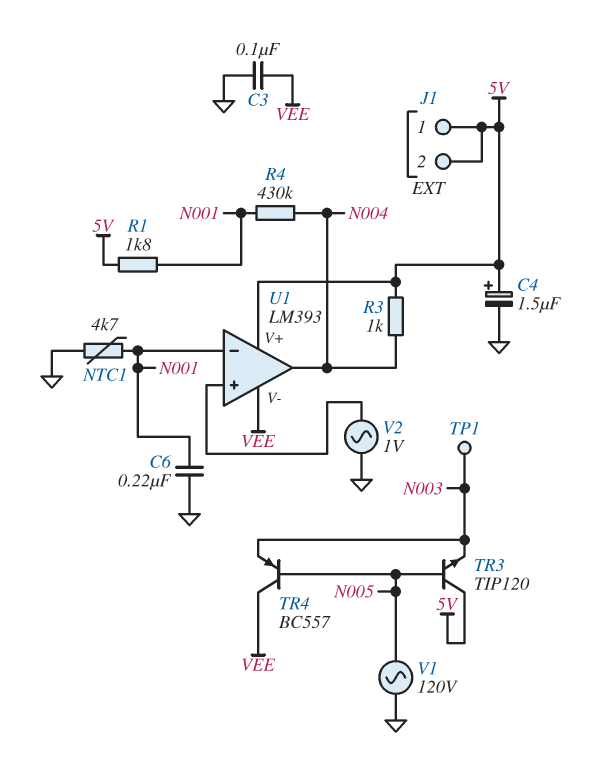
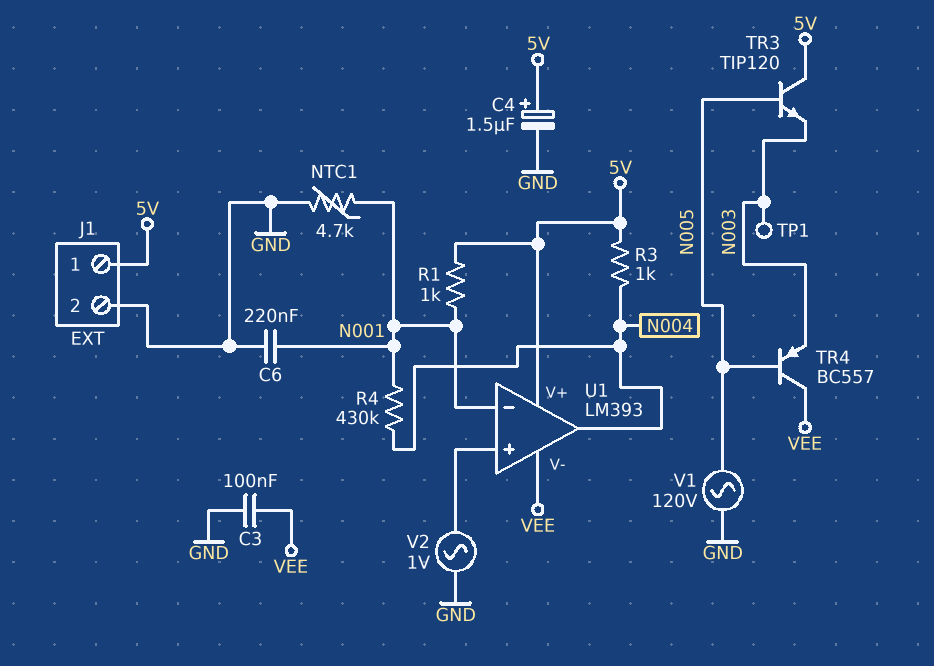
J1 pin 2: 5V -> GND
R1: 1.8k (5V, N001) -> 1k (5V, N001)

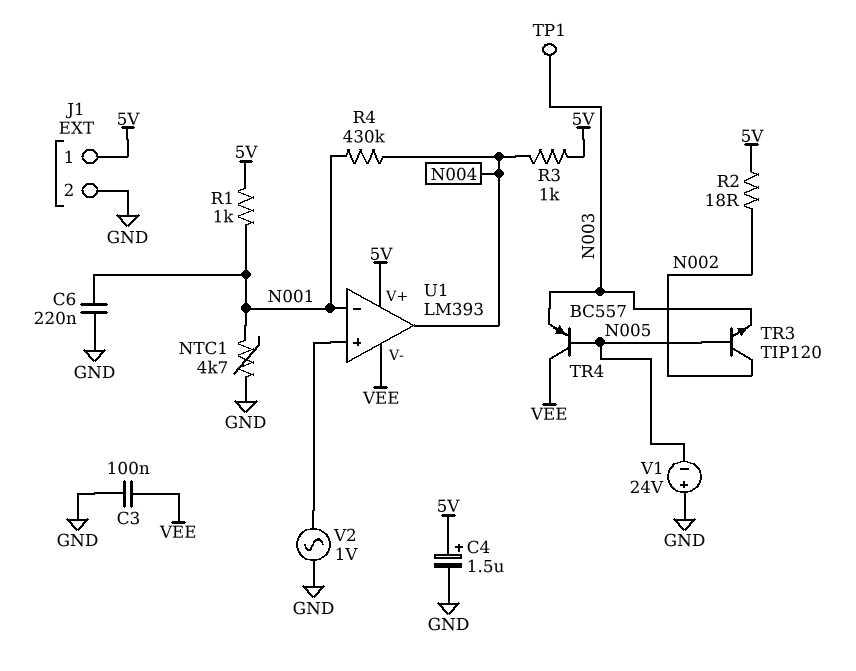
R2: none -> 18 (5V, N002)
TR3: NPN TIP120 (B N005, C 5V, E N003) -> NPN TIP120 (B N005, C N002, E N003)
V1: AC 120V (GND, N005) -> 24V (plus GND, minus N005)

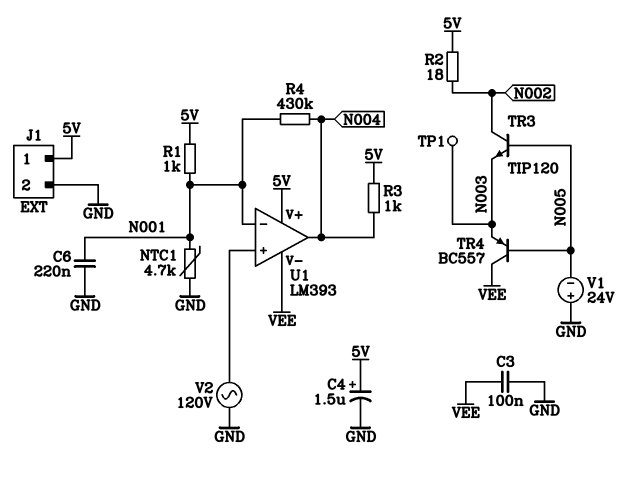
V2: AC 1V (GND, U1/in+) -> AC 120V (GND, U1/in+)

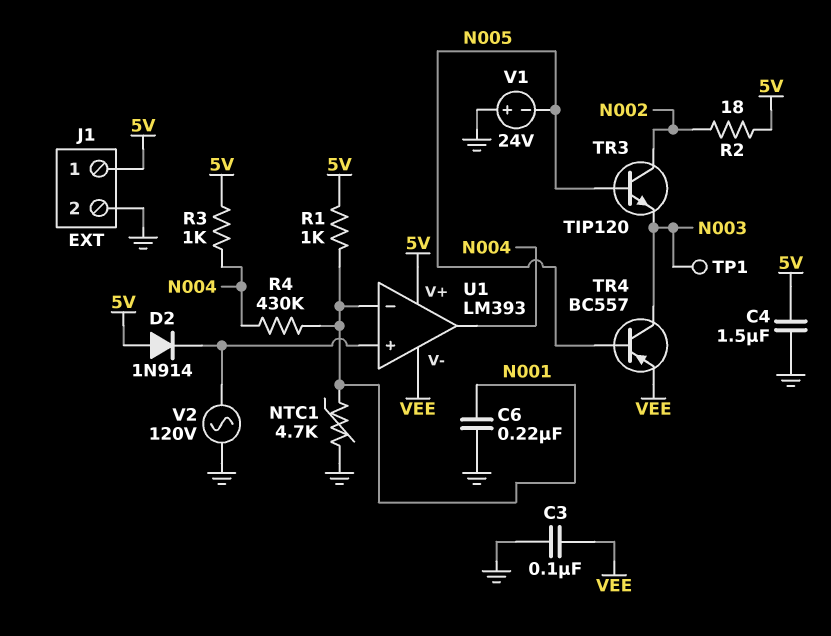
C4: 1.5uF (plus 5V, minus GND) -> 1.5uF (5V, GND)
D2: none -> diode 1N914 (A 5V, K U1/in+)
TR4: PNP BC557 (B N005, C VEE, E N003) -> PNP BC557 (B N005, C N003, E VEE)

